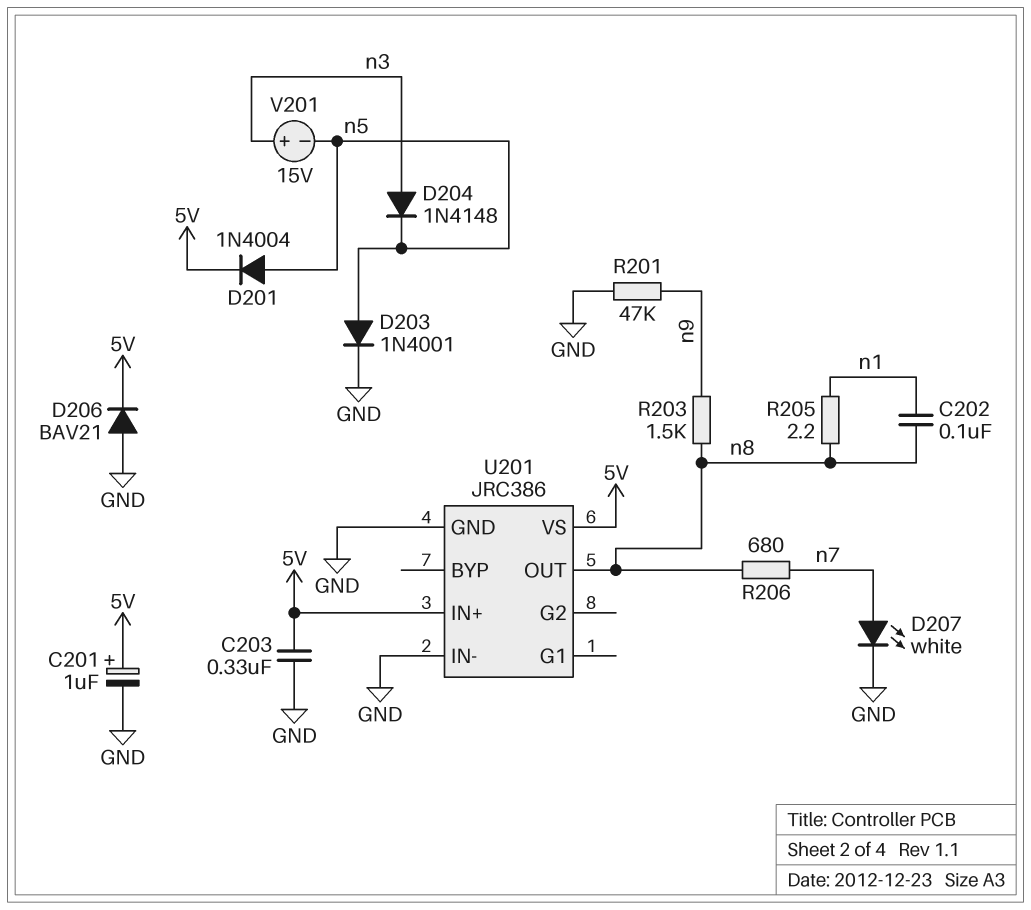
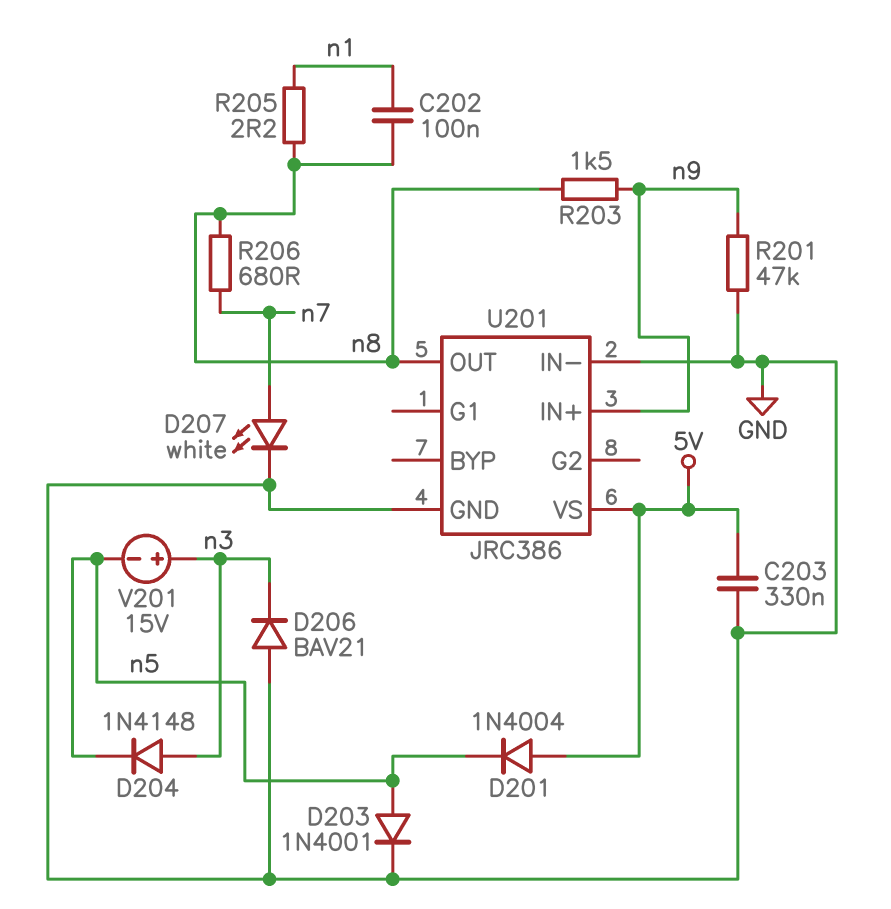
C201: 1uF (plus 5V, minus GND) -> none
D201: diode 1N4004 (A n5, K 5V) -> diode 1N4004 (A 5V, K n5)
D206: diode BAV21 (A GND, K 5V) -> diode BAV21 (A GND, K n3)
U201 pin IN+: 5V -> n9

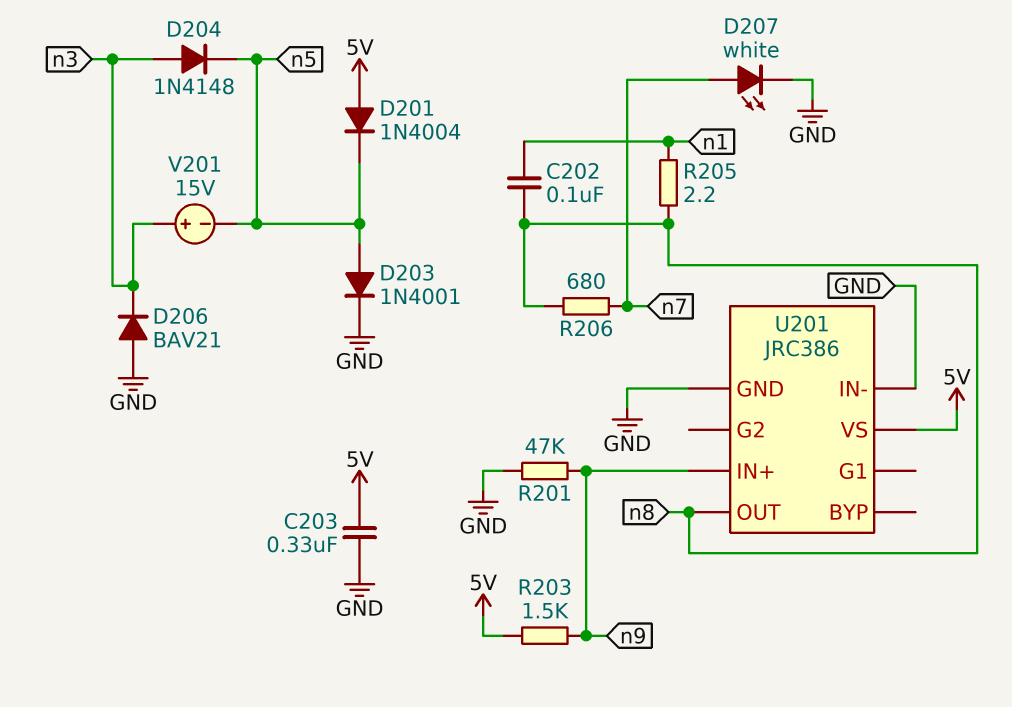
R203: 1.5k (n8, n9) -> 1.5k (5V, n9)

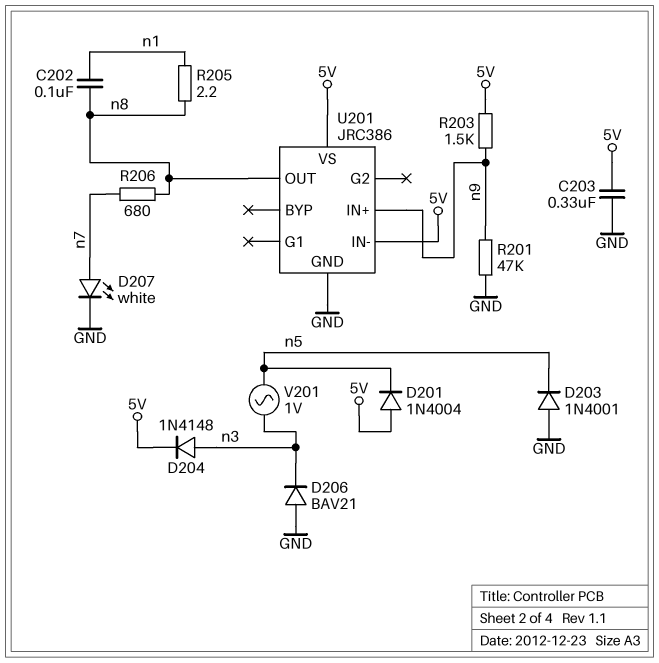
D203: diode 1N4001 (A n5, K GND) -> diode 1N4001 (A GND, K n5)
D204: diode 1N4148 (A n3, K n5) -> diode 1N4148 (A n3, K 5V)
U201 pin IN-: GND -> 5V
V201: 15V (plus n3, minus n5) -> AC 1V (n3, n5)

